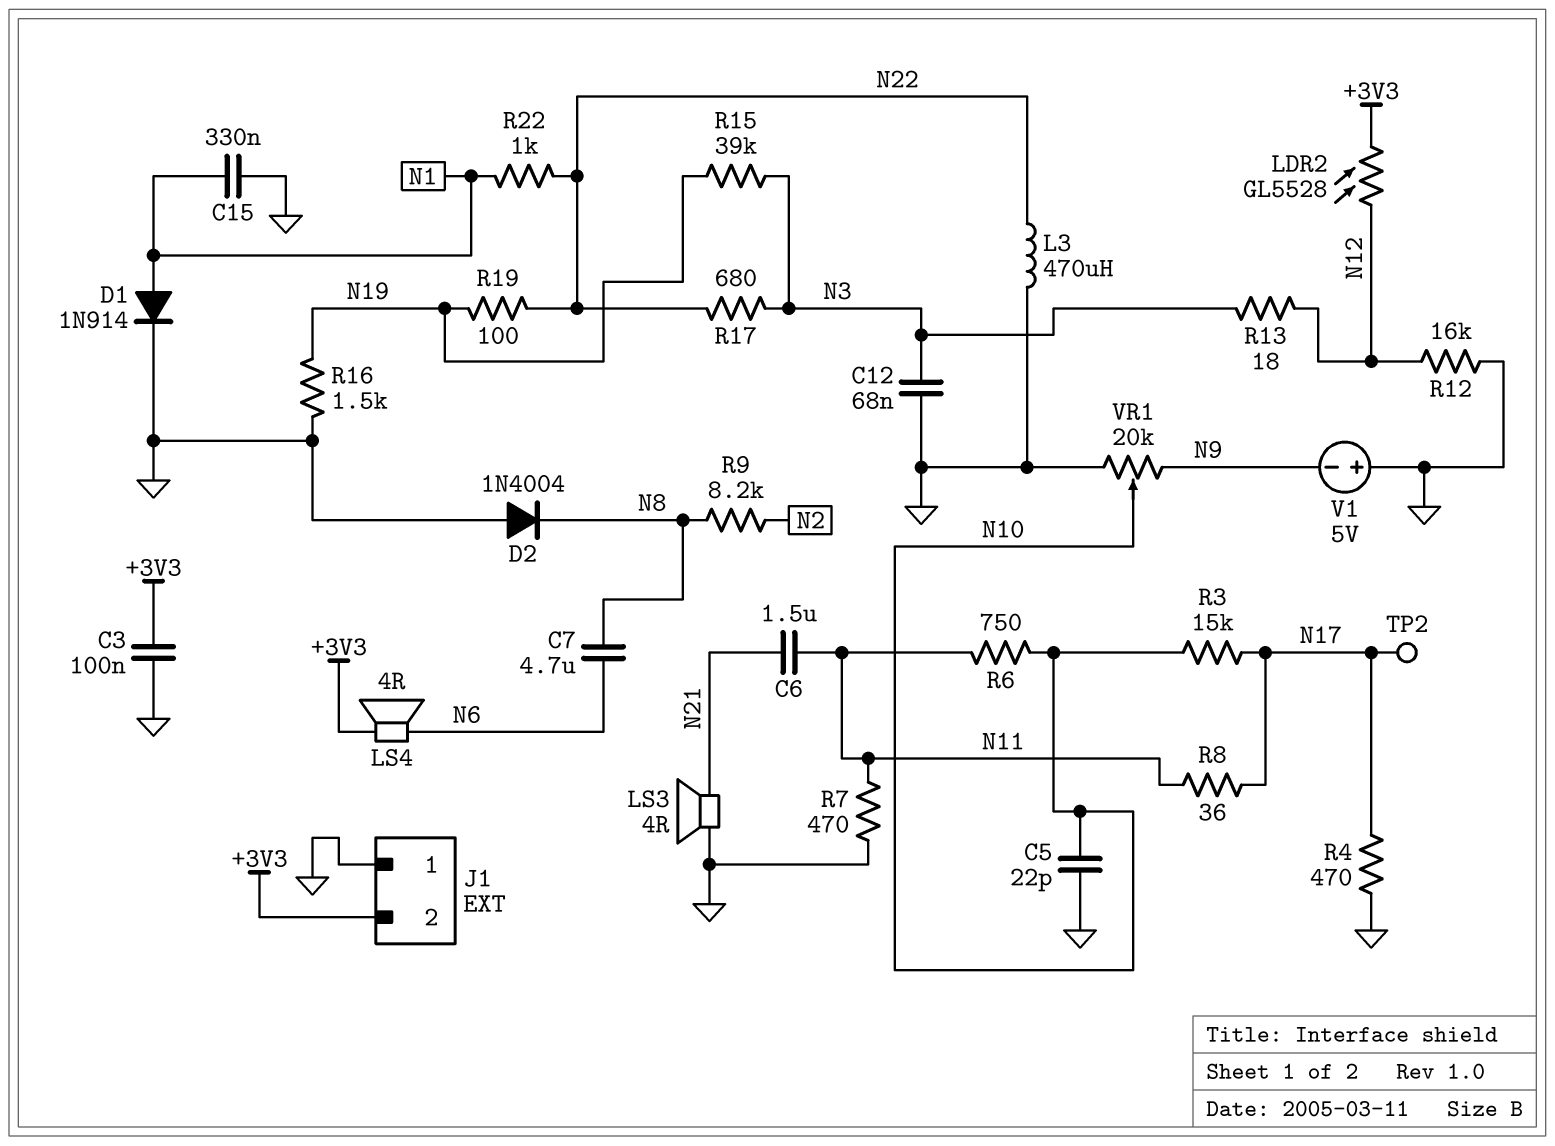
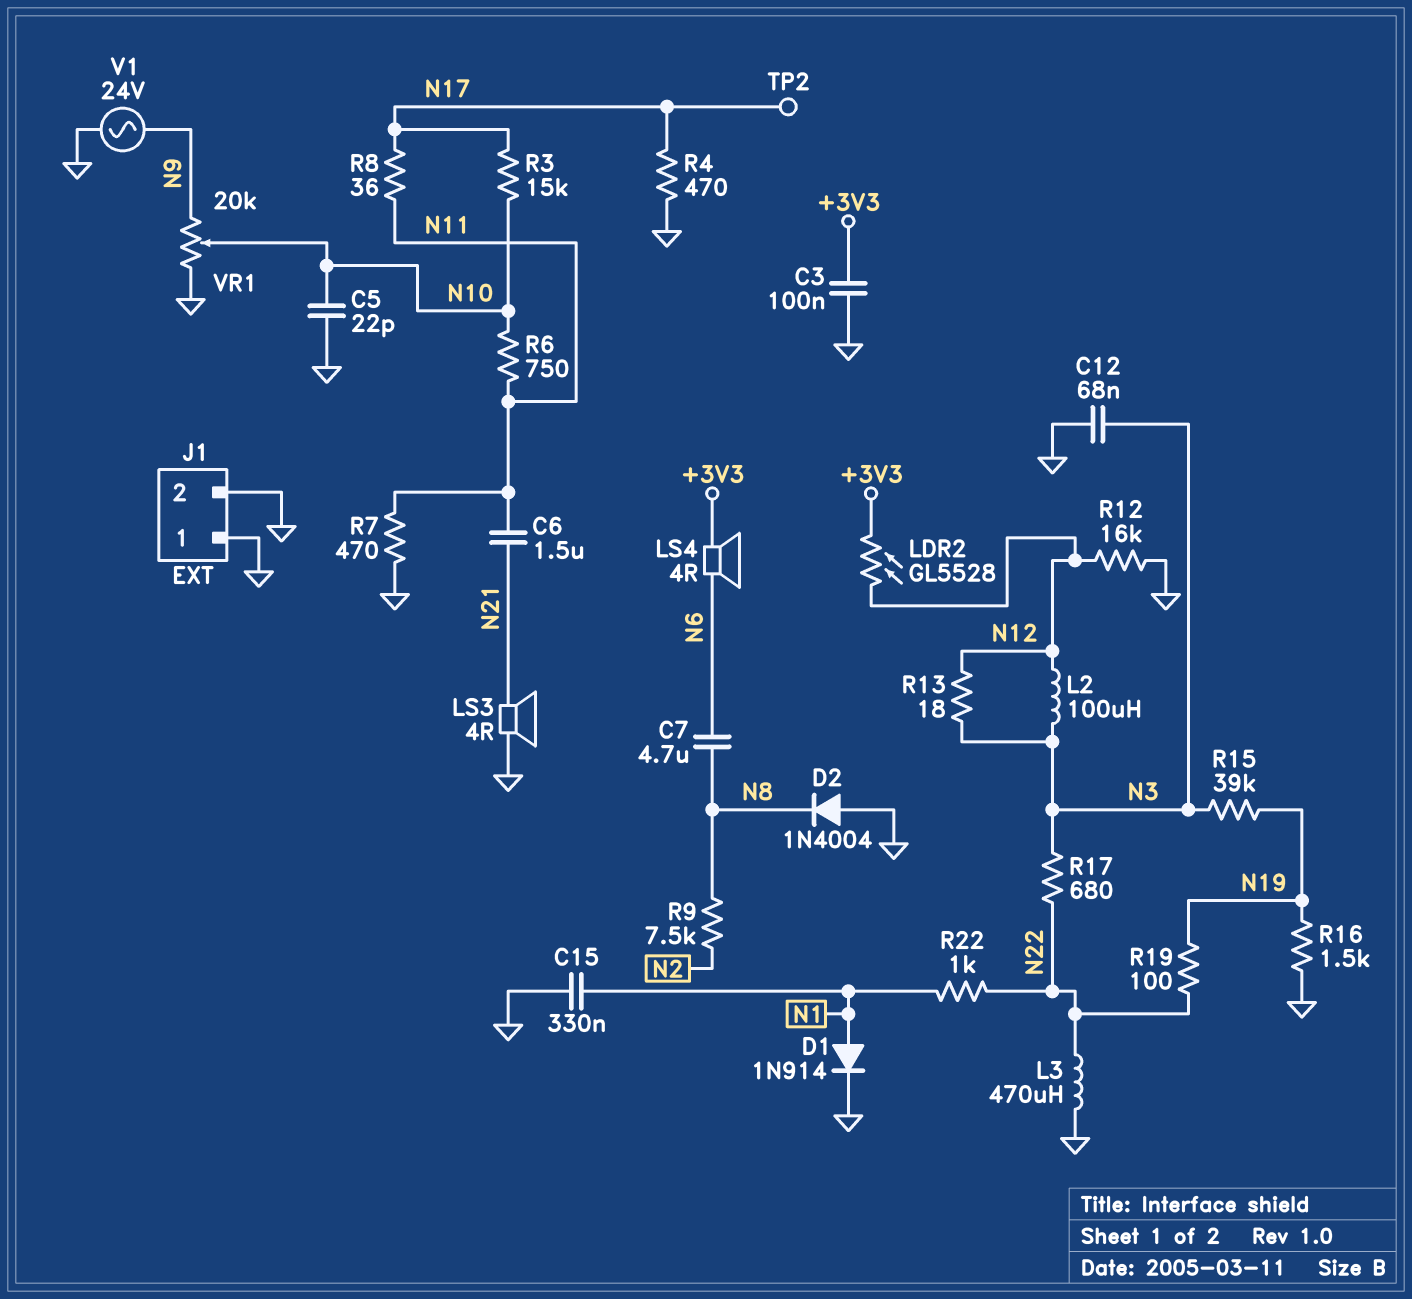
J1 pin 2: +3V3 -> GND
L2: none -> 100uH (N3, N12)
R9: 8.2k (N2, N8) -> 7.5k (N2, N8)
V1: 5V (plus GND, minus N9) -> AC 24V (GND, N9)

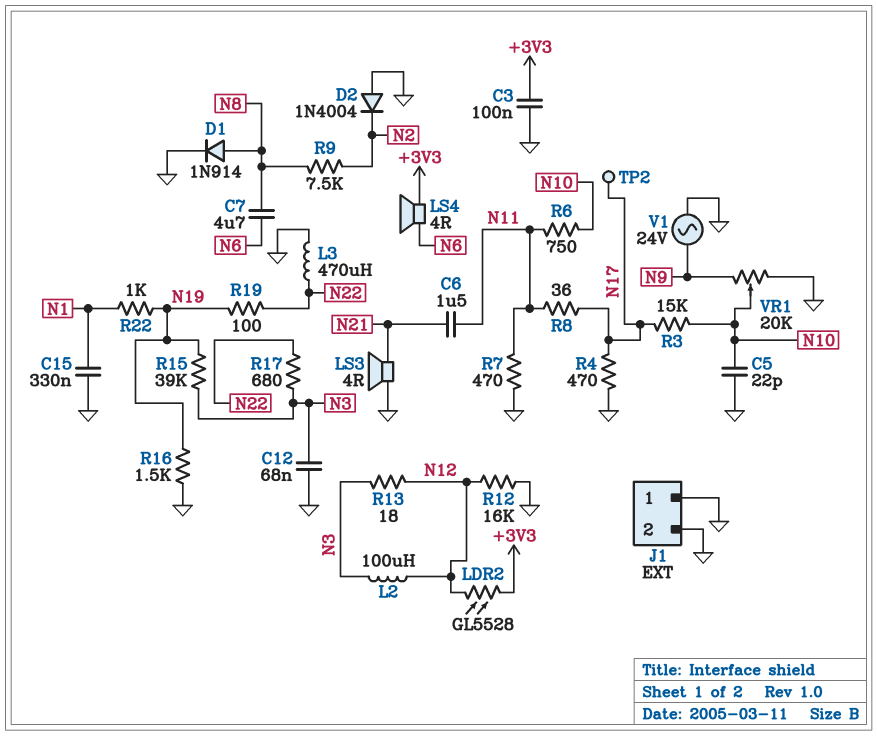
D1: diode 1N914 (A N1, K GND) -> diode 1N914 (A N8, K GND)
D2: diode 1N4004 (A GND, K N8) -> diode 1N4004 (A GND, K N2)
R22: 1k (N1, N22) -> 1k (N1, N19)

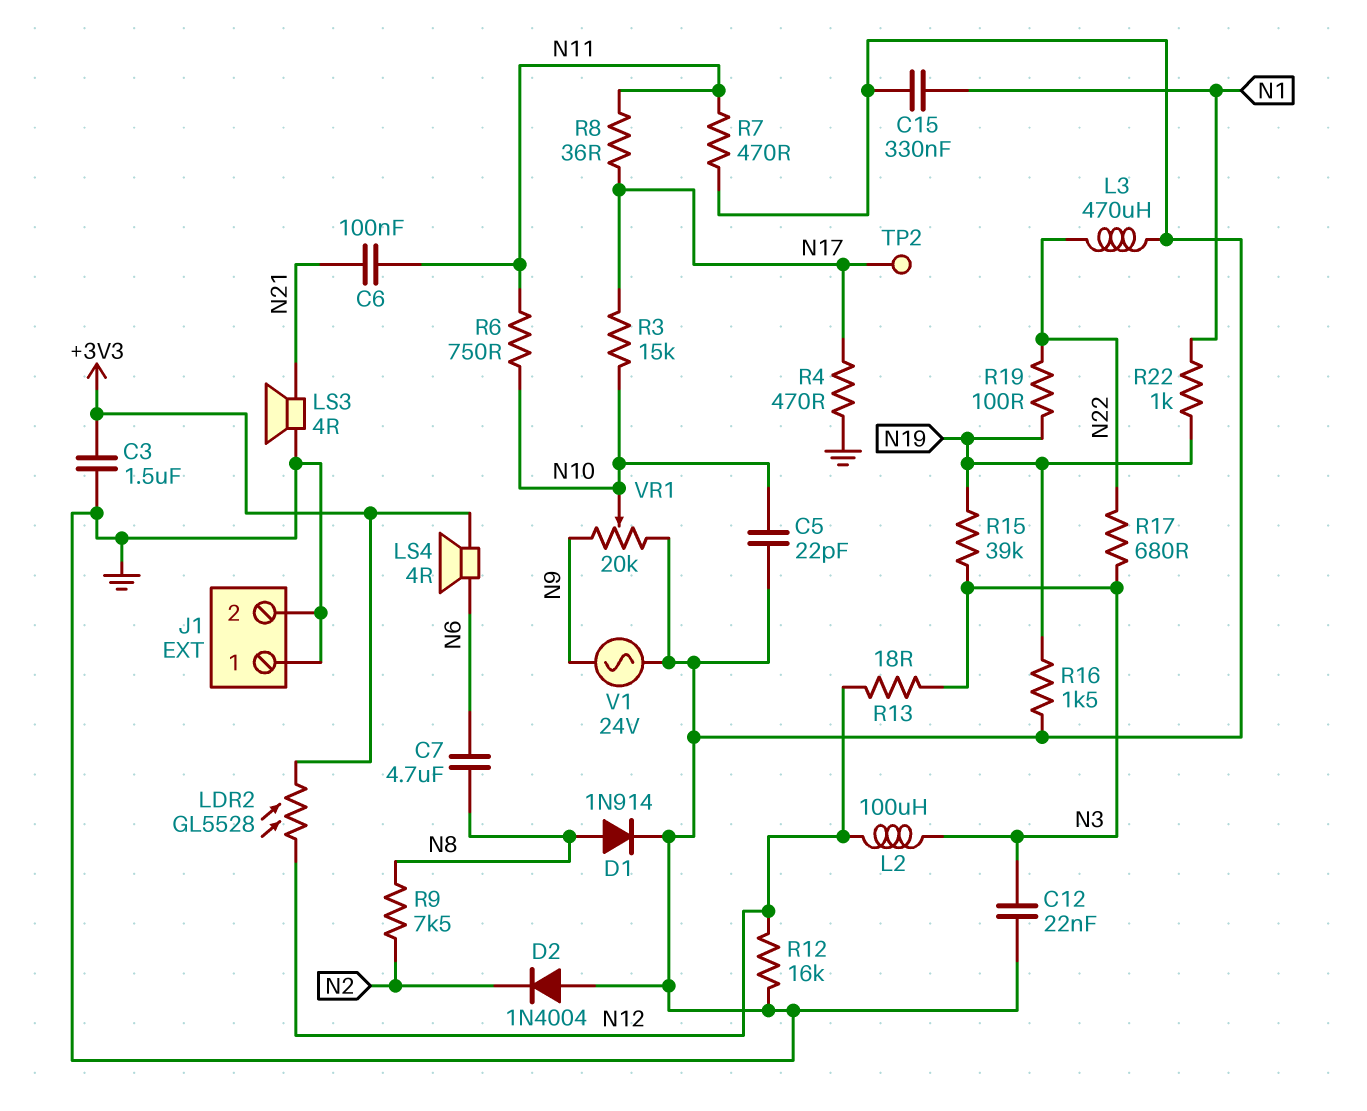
C3: 100nF (+3V3, GND) -> 1.5uF (+3V3, GND)
C6: 1.5uF (N11, N21) -> 100nF (N11, N21)
C12: 68nF (GND, N3) -> 22nF (GND, N3)

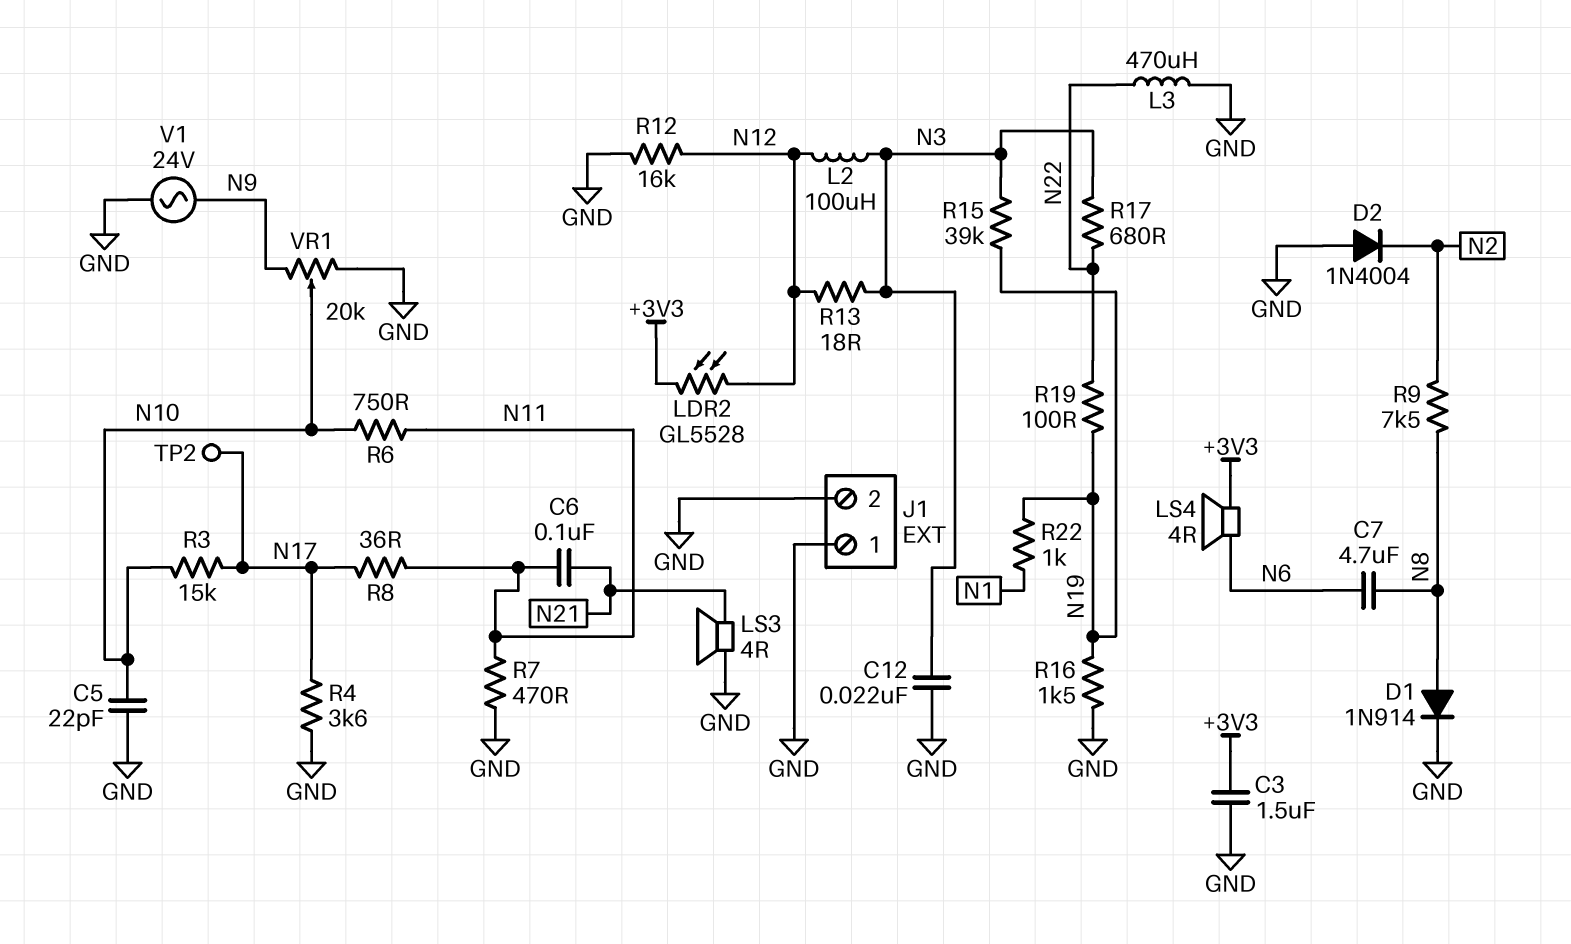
C15: 330nF (GND, N1) -> none
R4: 470 (GND, N17) -> 3.6k (GND, N17)

